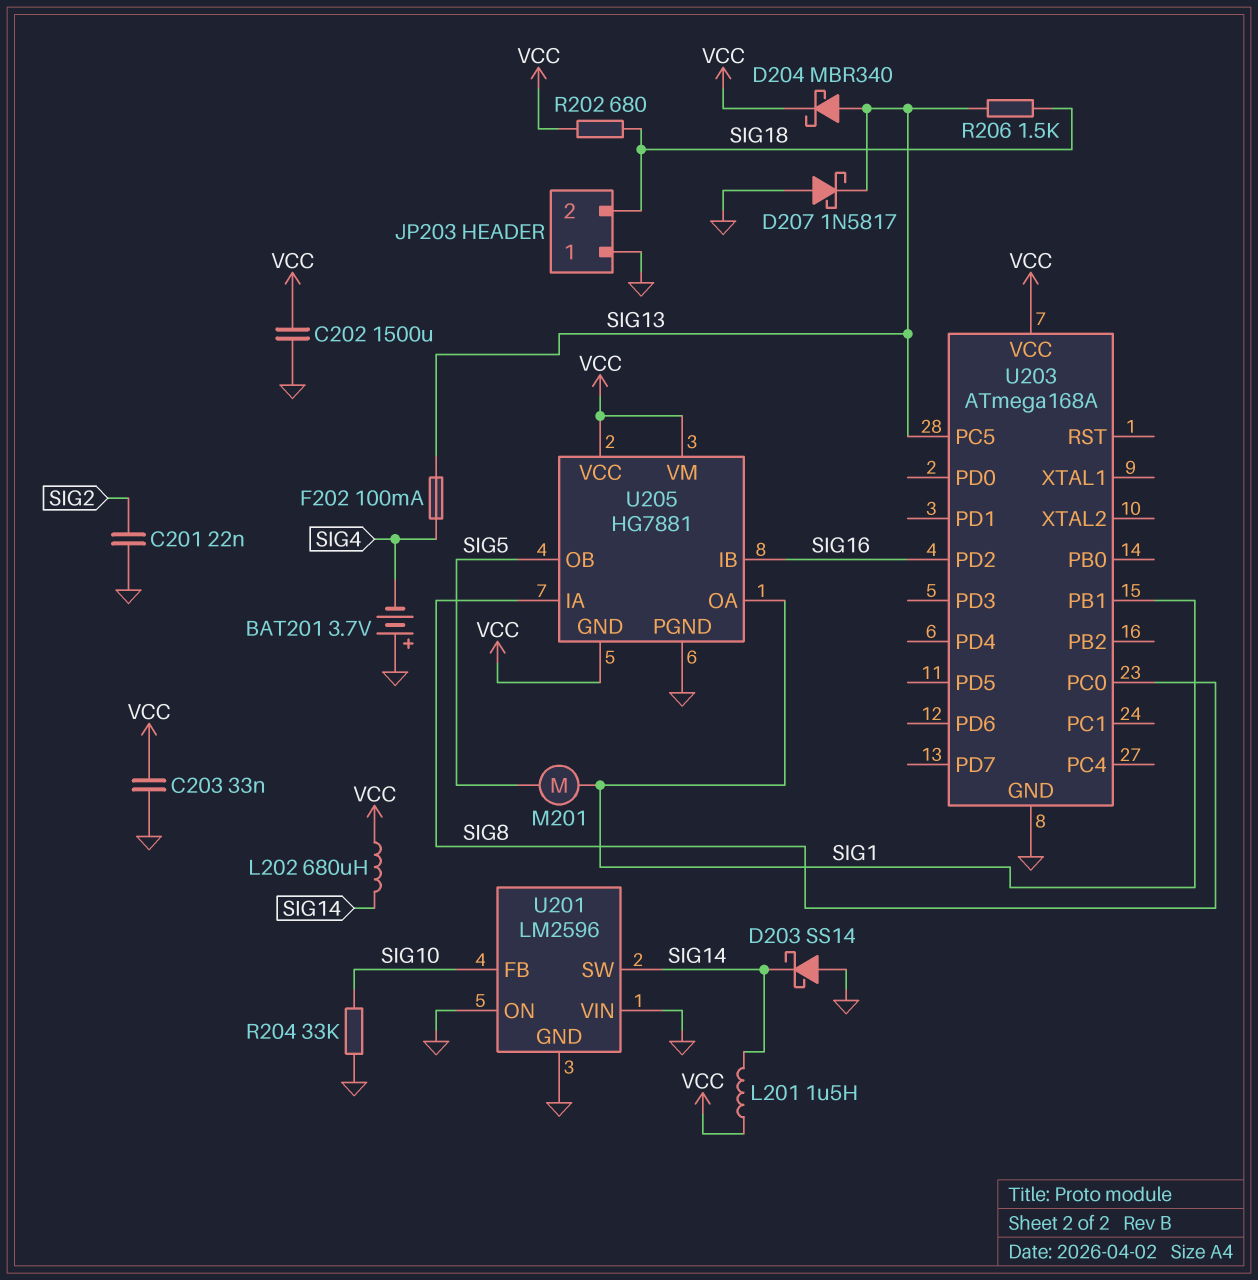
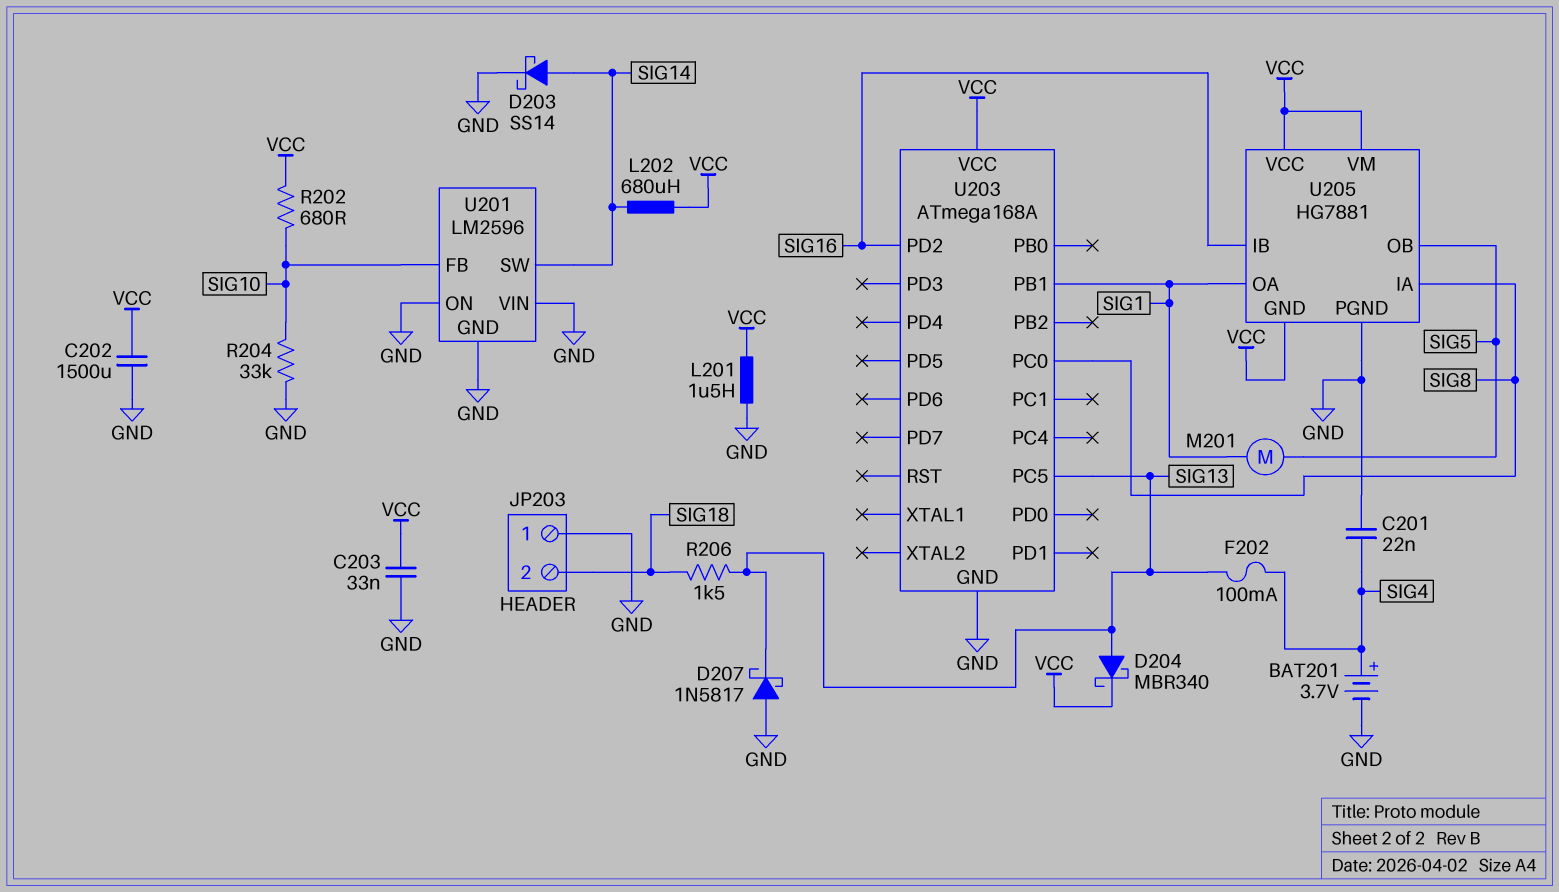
BAT201: 3.7V (plus GND, minus SIG4) -> 3.7V (plus SIG4, minus GND)
C201: 22nF (GND, SIG2) -> 22nF (GND, SIG4)
D203: schottky SS14 (A GND, K SIG14) -> schottky SS14 (A SIG14, K GND)
L201: 1.5uH (SIG14, VCC) -> 1.5uH (GND, VCC)
R202: 680 (SIG18, VCC) -> 680 (SIG10, VCC)

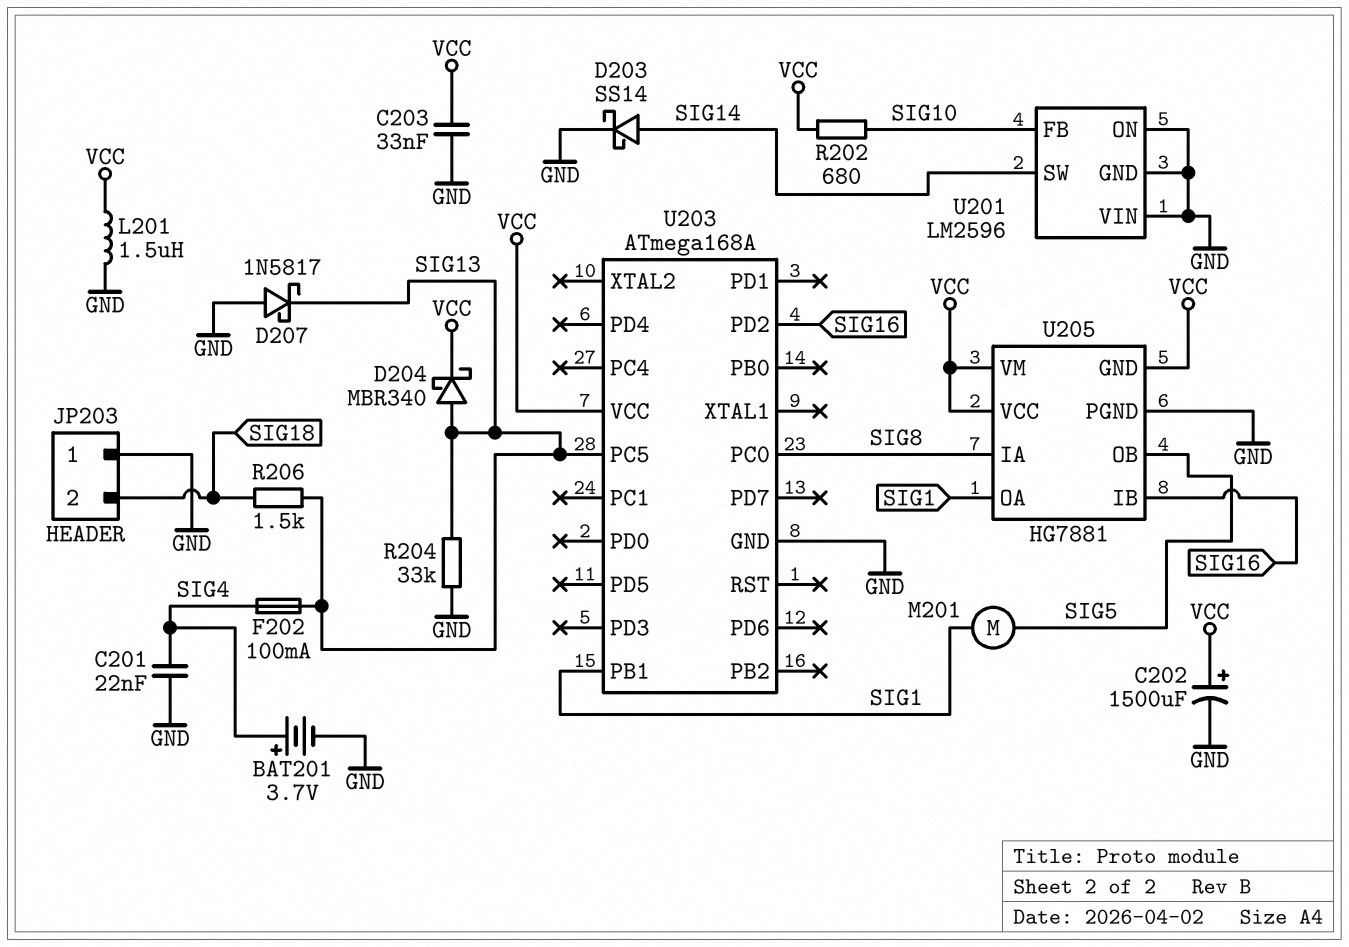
C202: 1500uF (GND, VCC) -> 1500uF (plus VCC, minus GND)
L202: 680uH (SIG14, VCC) -> none
R204: 33k (GND, SIG10) -> 33k (GND, SIG13)

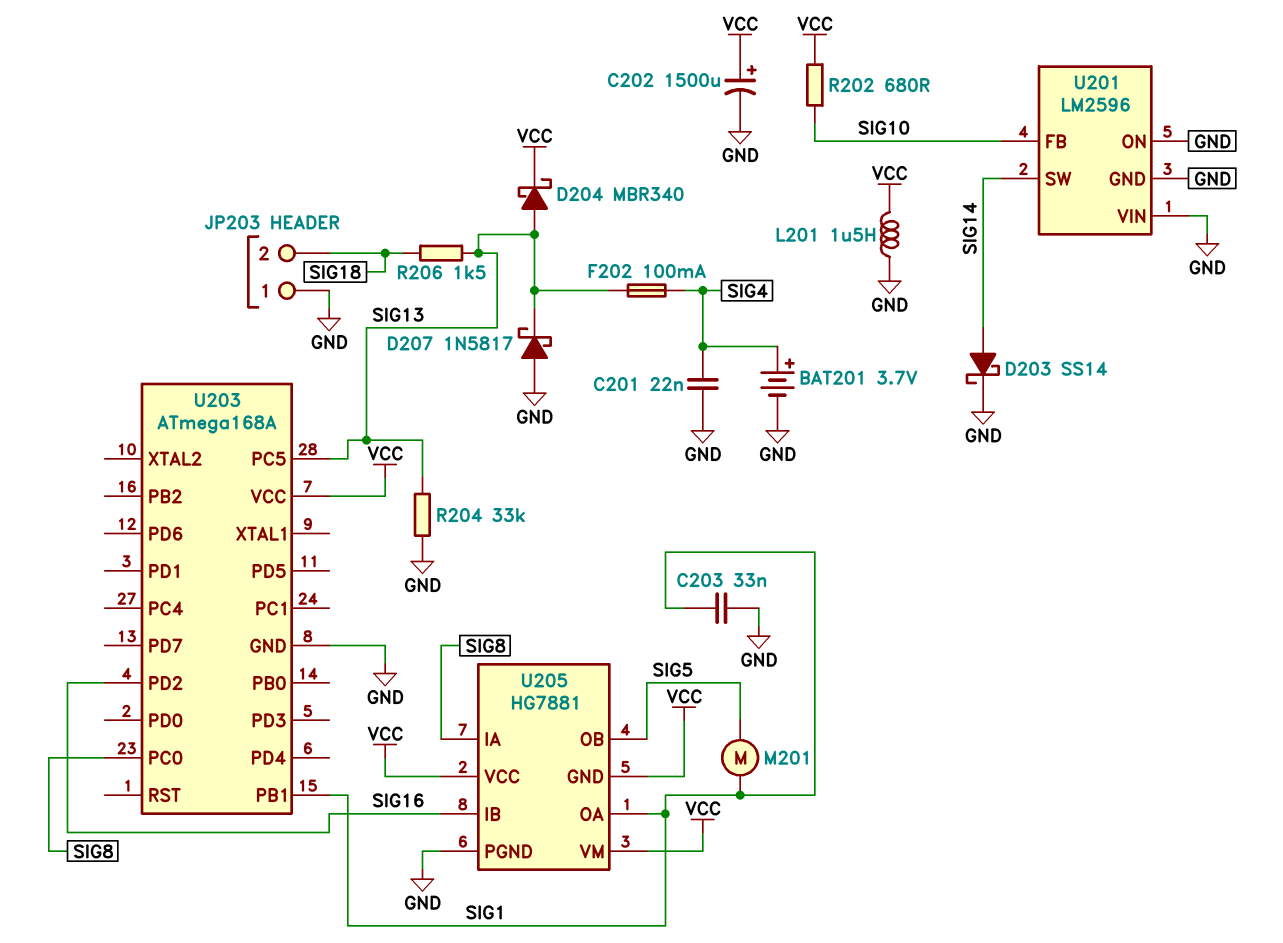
C203: 33nF (GND, VCC) -> 33nF (GND, SIG1)

